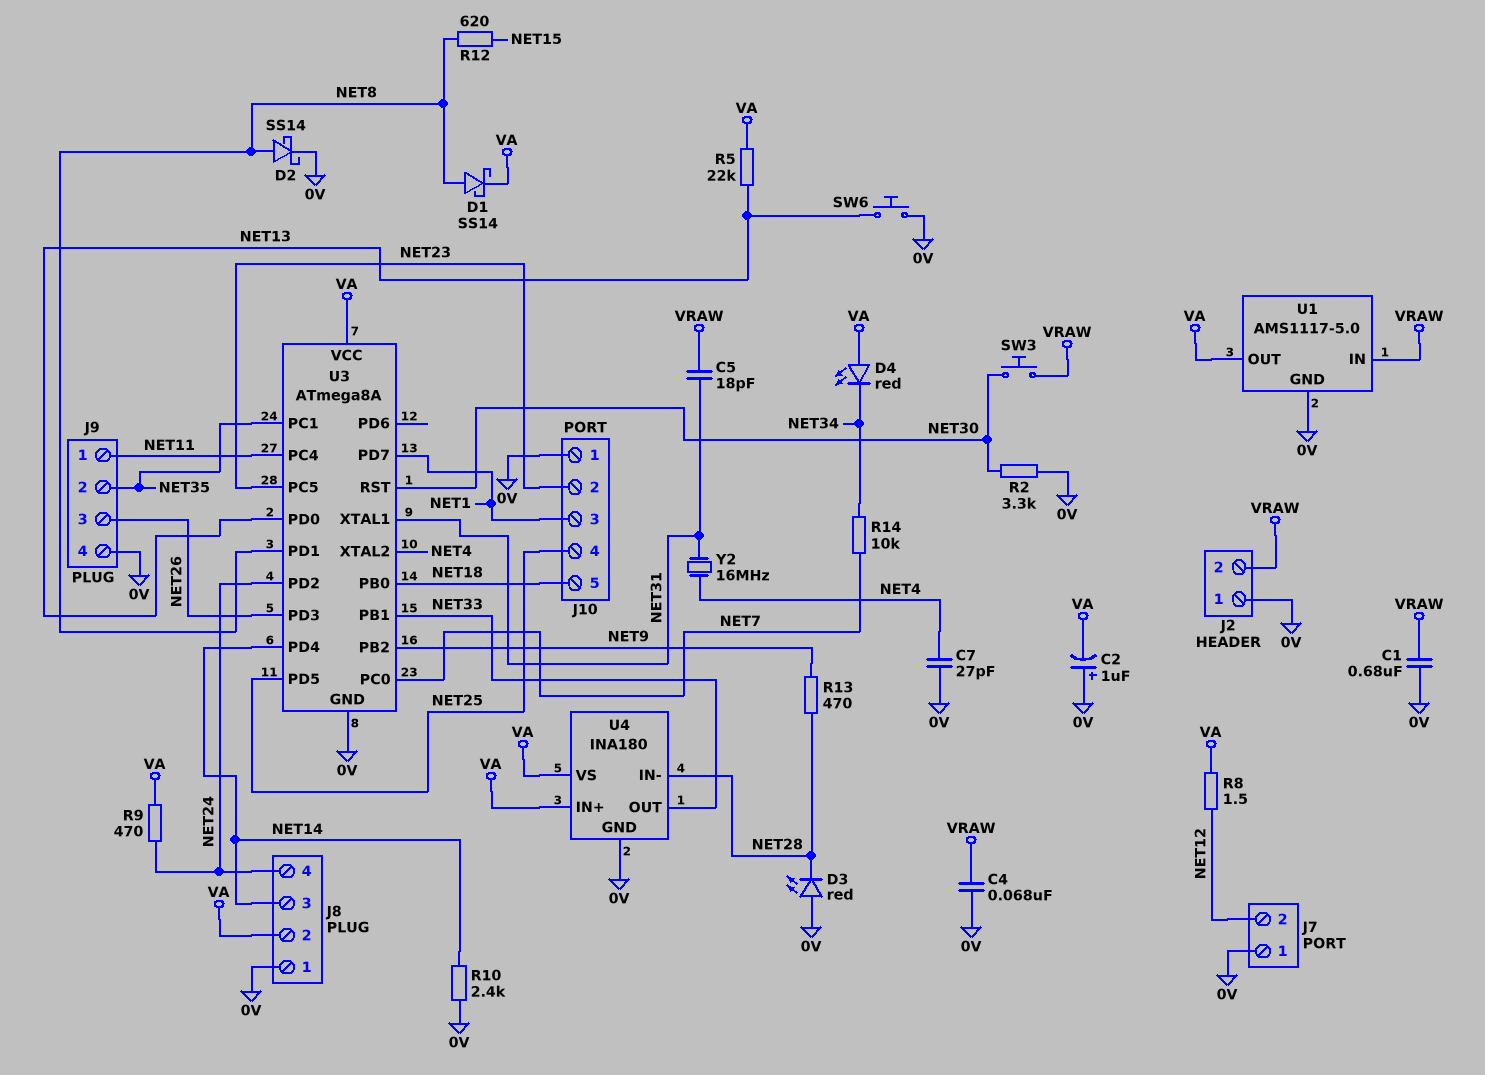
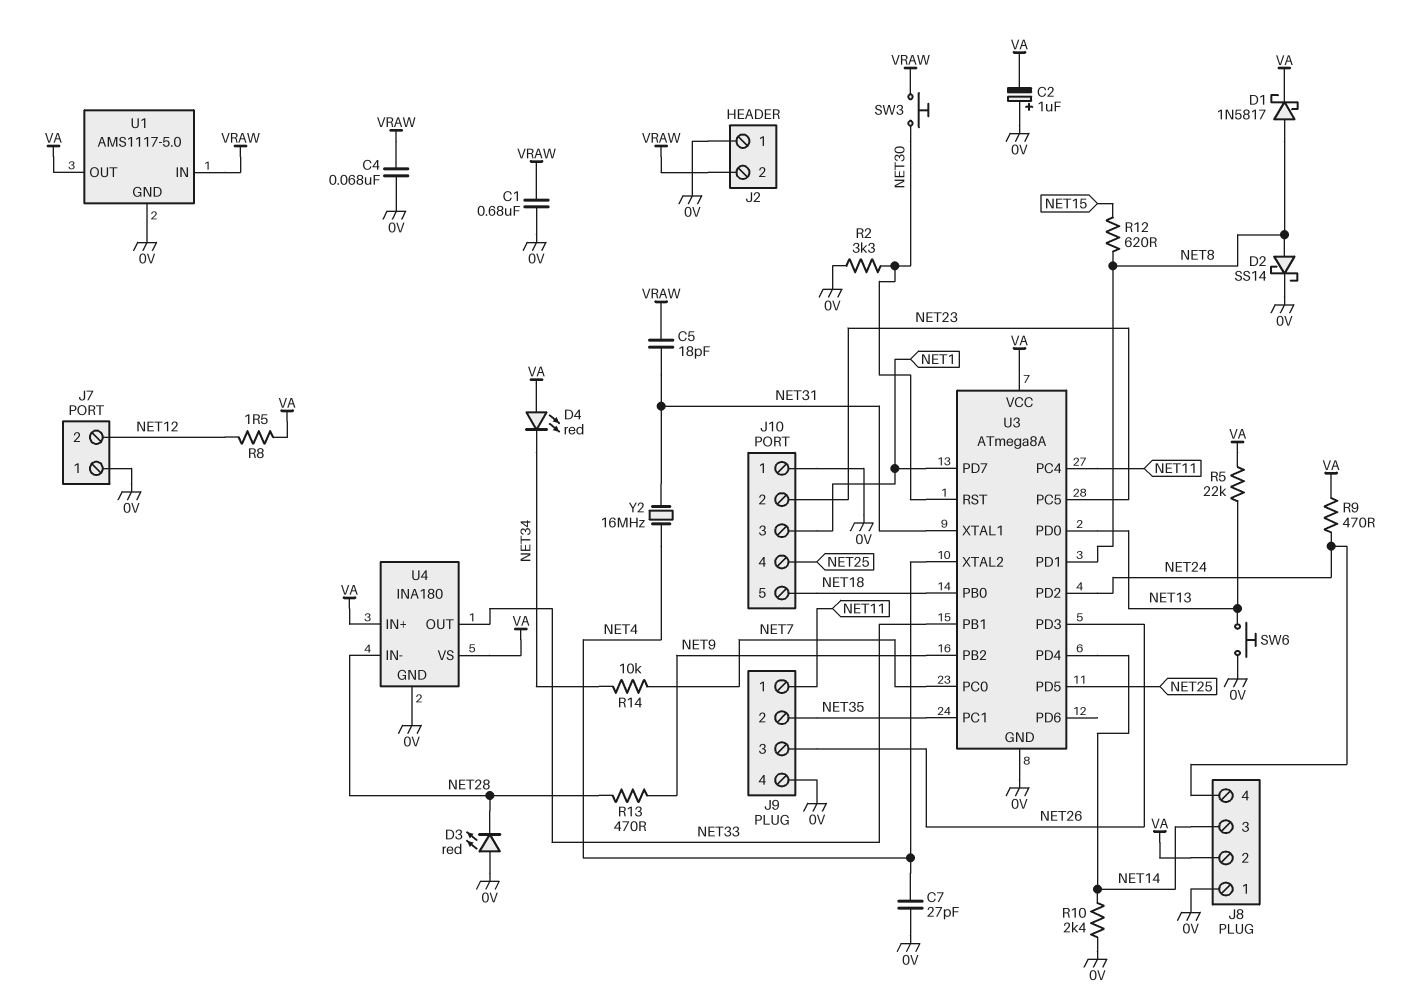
D1: schottky SS14 (A NET8, K VA) -> schottky 1N5817 (A NET8, K VA)

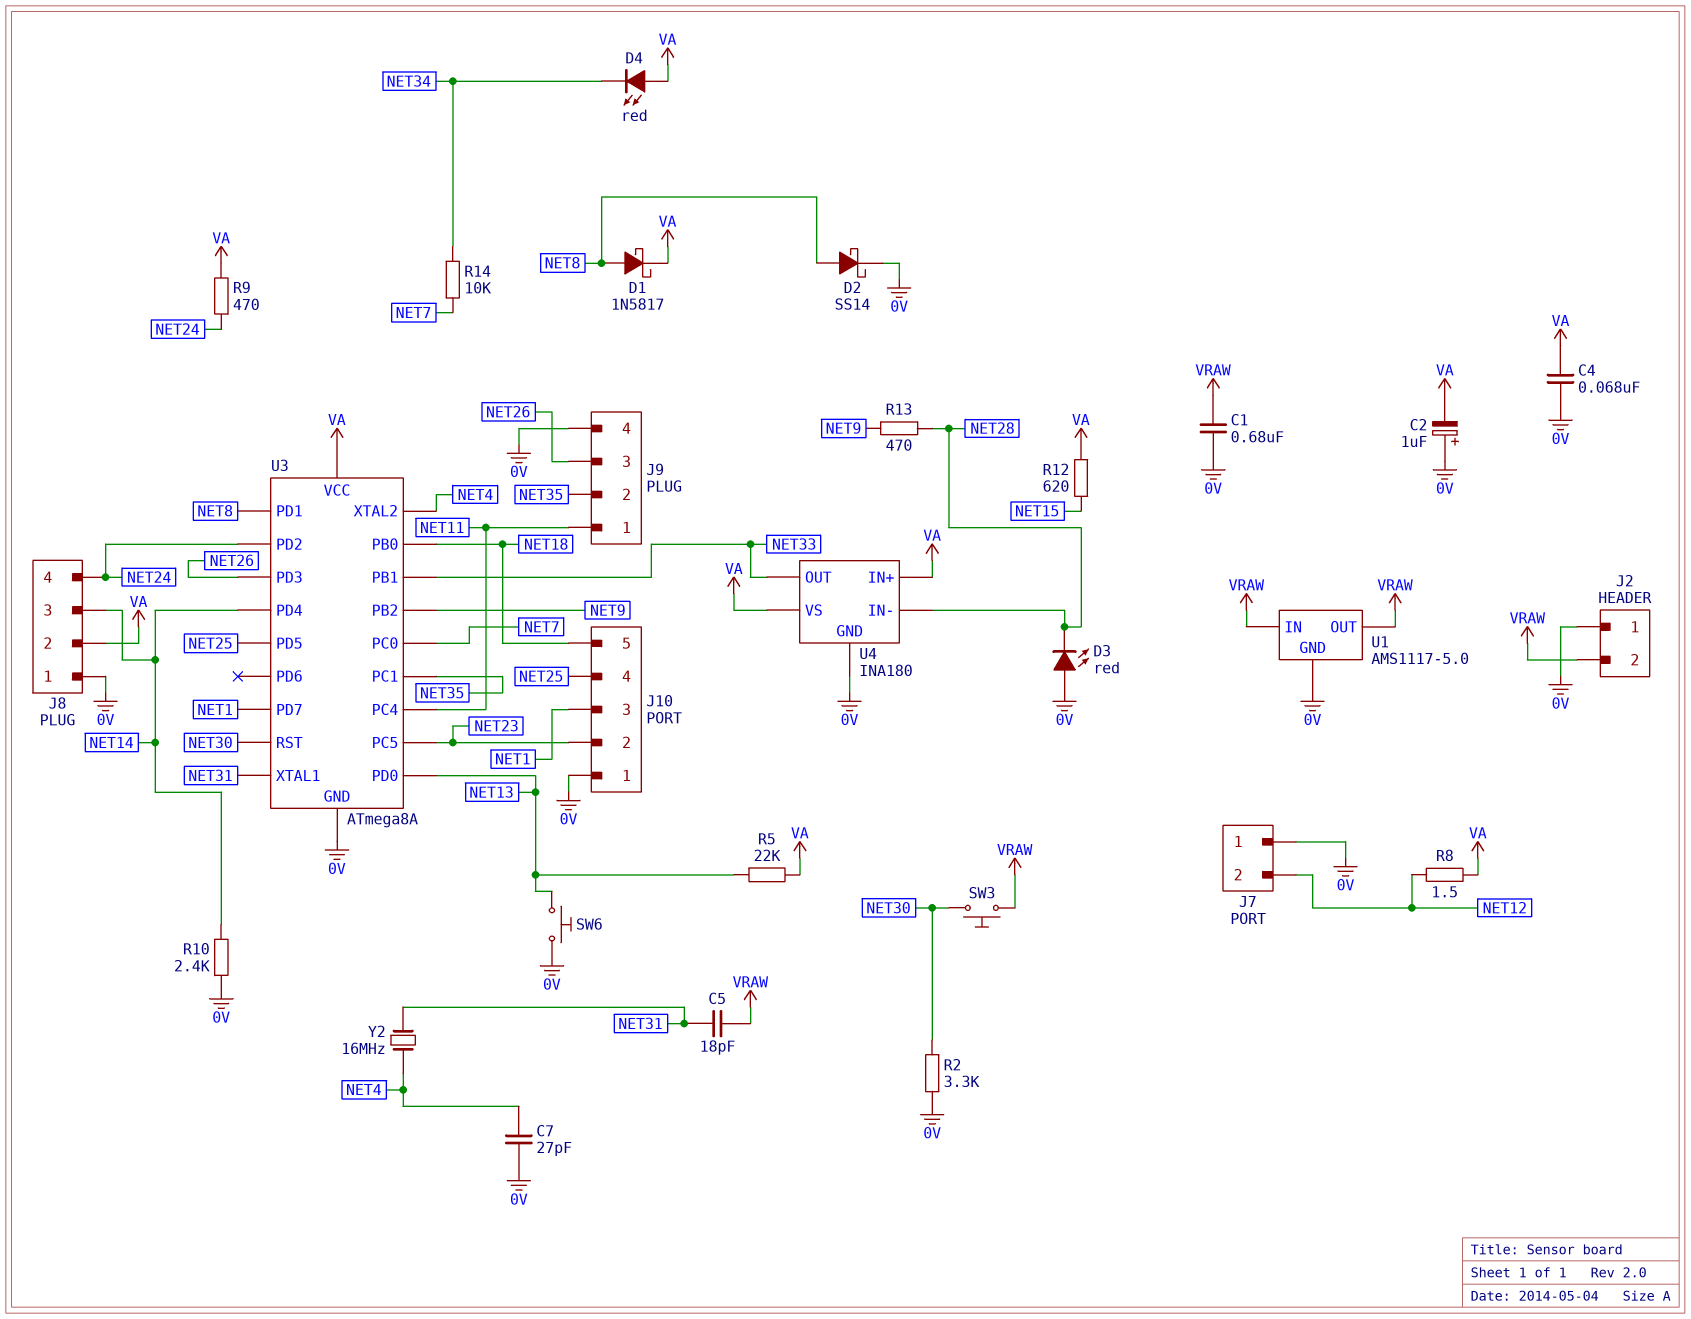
C4: 68nF (0V, VRAW) -> 68nF (0V, VA)
R12: 620 (NET8, NET15) -> 620 (NET15, VA)
U1 pin OUT: VA -> VRAW

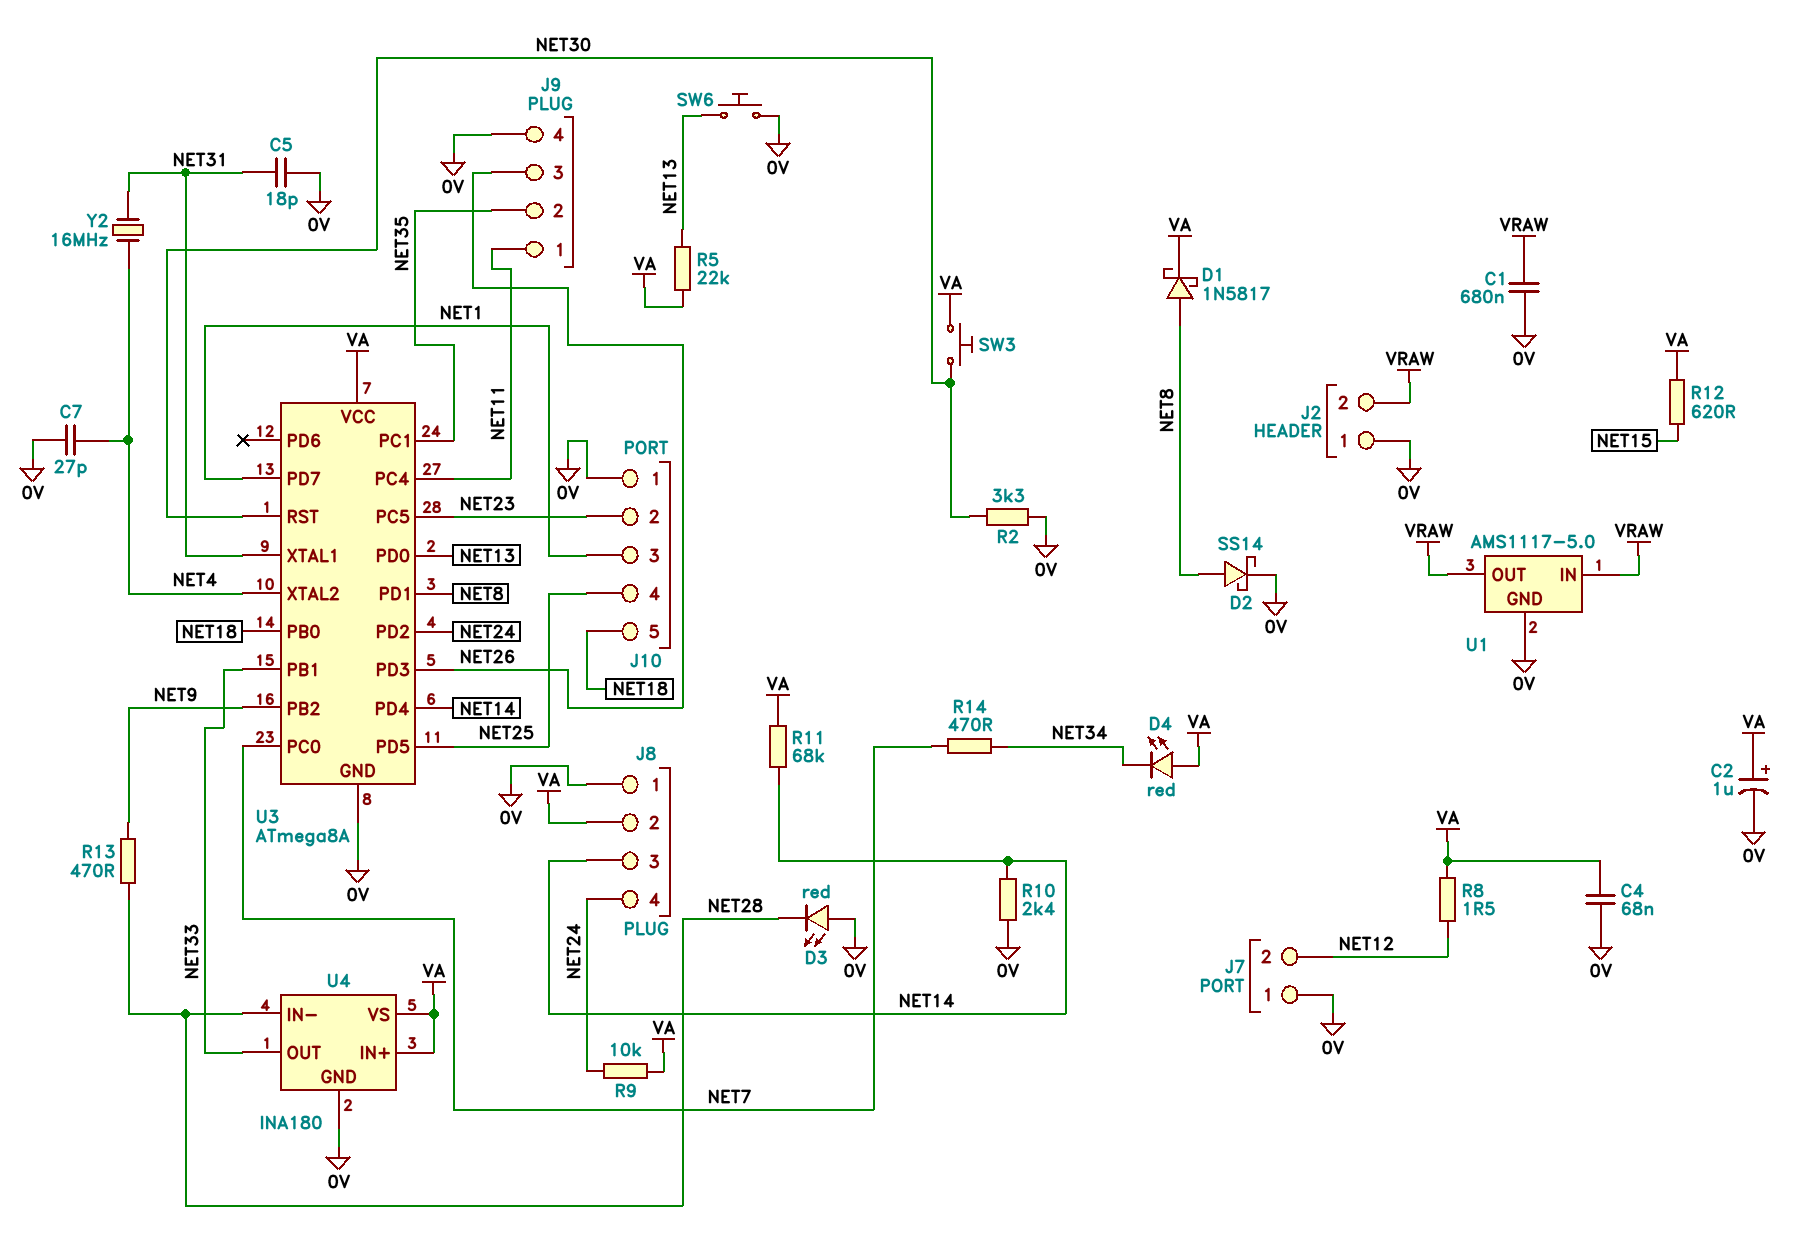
C2: 1uF (plus 0V, minus VA) -> 1uF (plus VA, minus 0V)
C5: 18pF (NET31, VRAW) -> 18pF (0V, NET31)
R9: 470 (NET24, VA) -> 10k (NET24, VA)
R11: none -> 68k (NET14, VA)
R14: 10k (NET7, NET34) -> 470 (NET7, NET34)
SW3: button (NET30, VRAW) -> button (NET30, VA)

